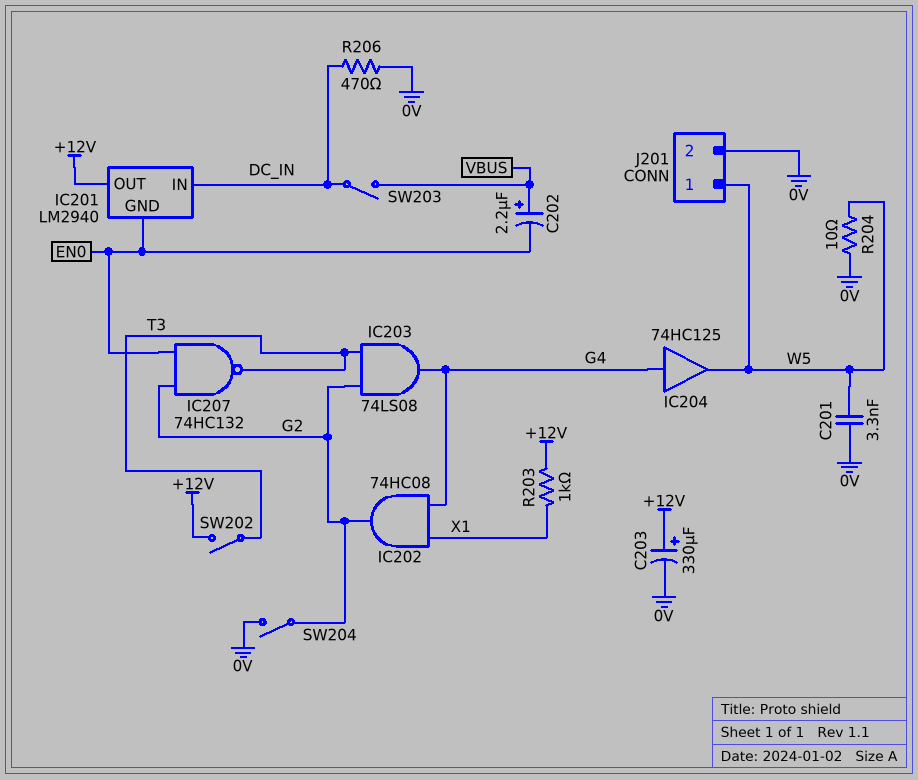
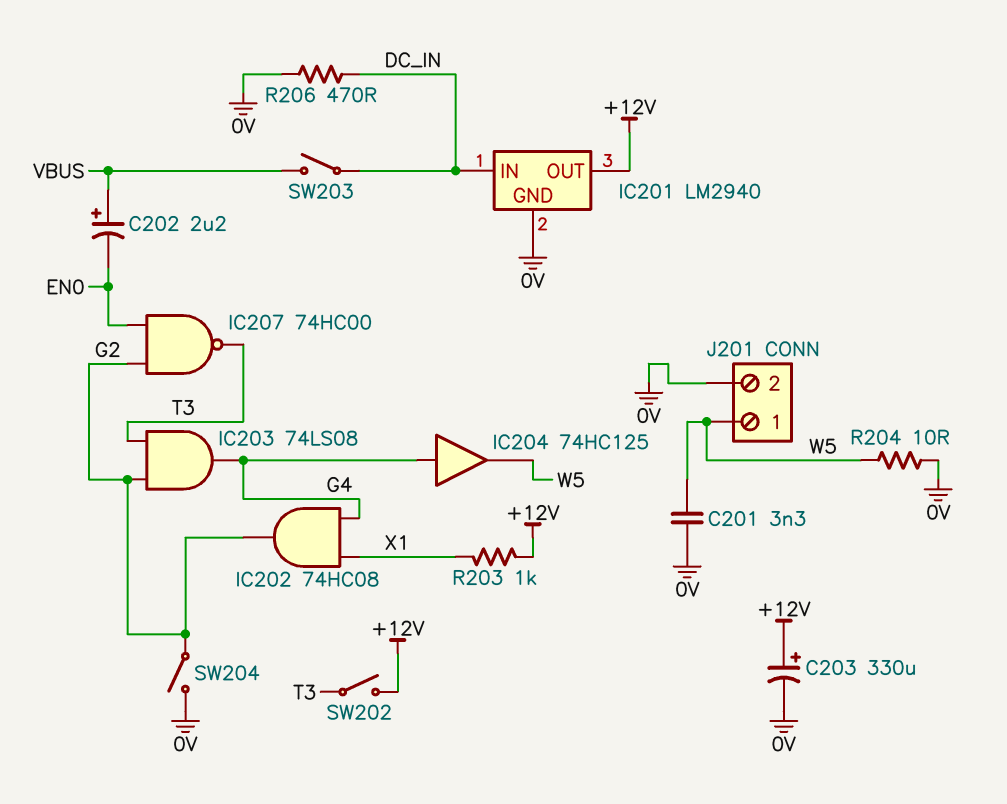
IC201 pin GND: EN0 -> 0V
IC207: NAND 74HC132 (in EN0, in G2, out T3) -> NAND 74HC00 (in EN0, in G2, out T3)

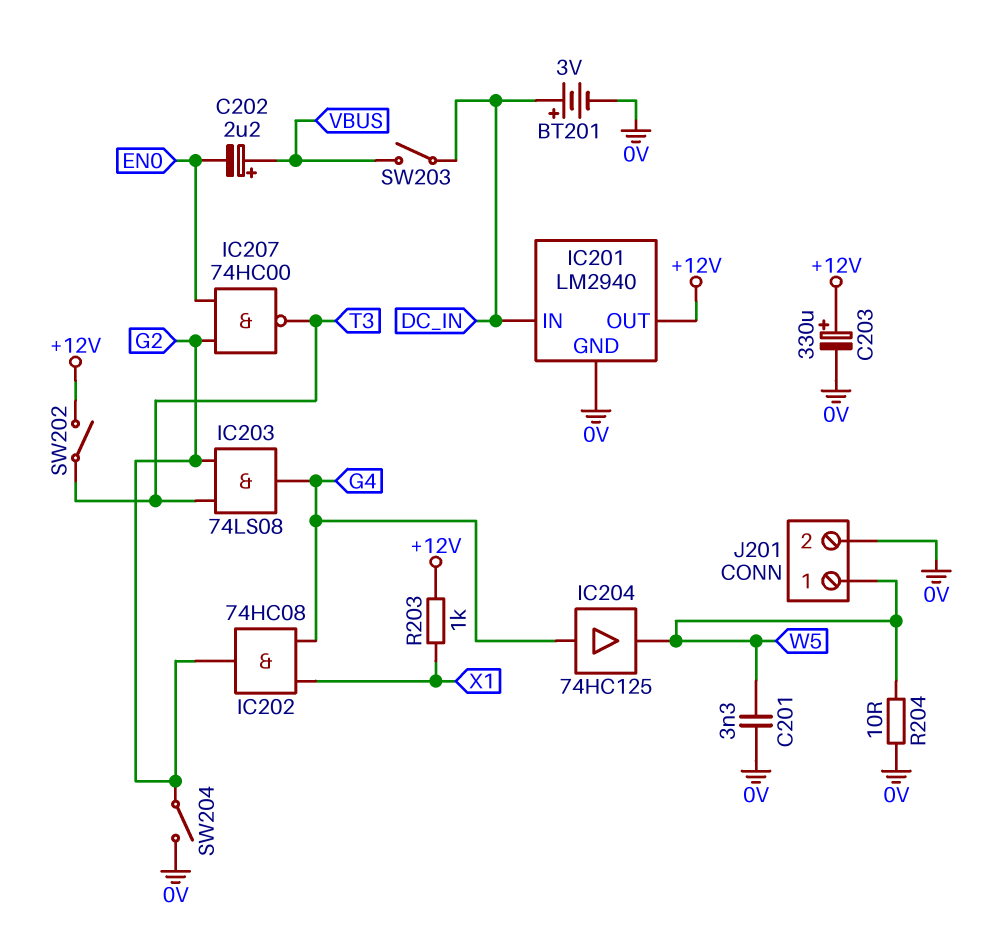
BT201: none -> 3V (plus DC_IN, minus 0V)
R206: 470 (0V, DC_IN) -> none

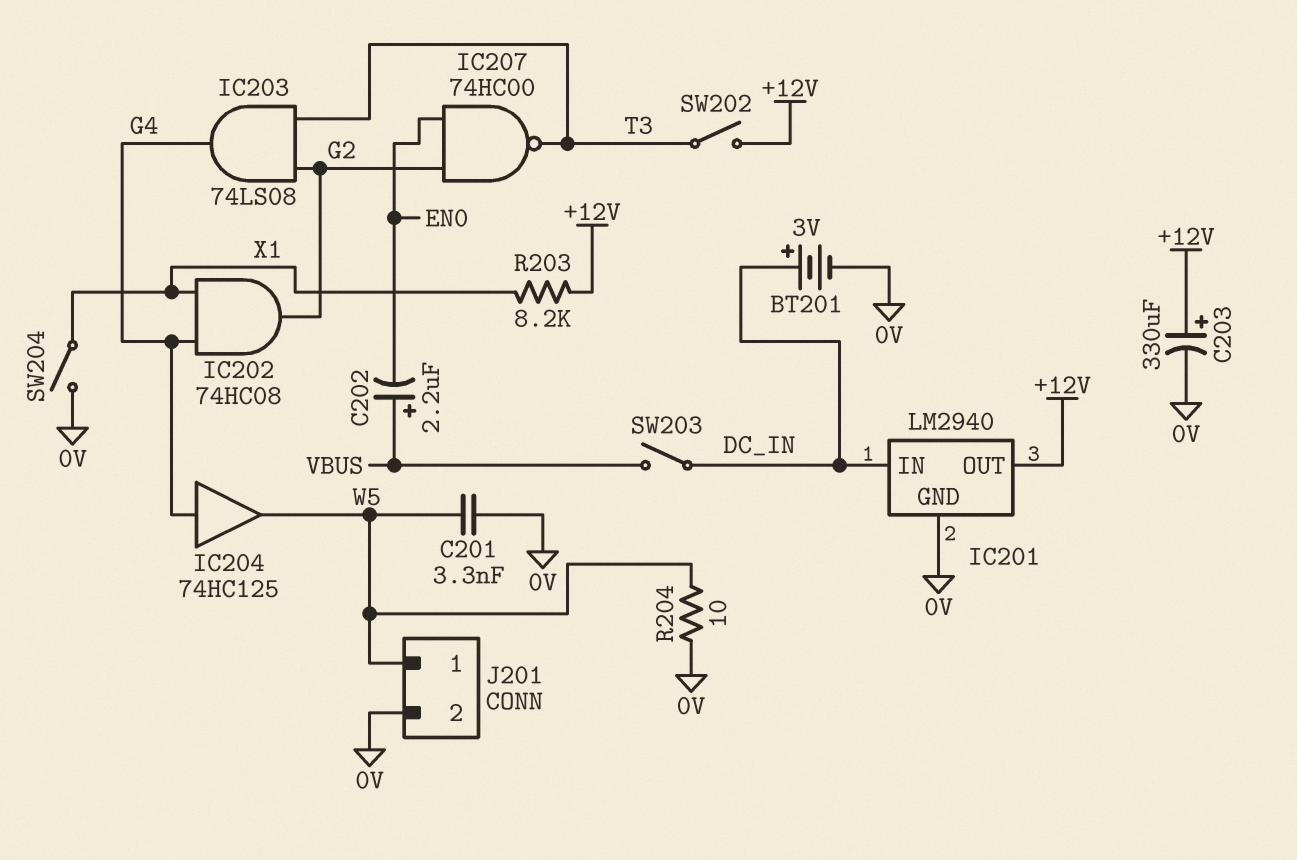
R203: 1k (+12V, X1) -> 8.2k (+12V, X1)
SW204: switch (0V, G2) -> switch (0V, X1)

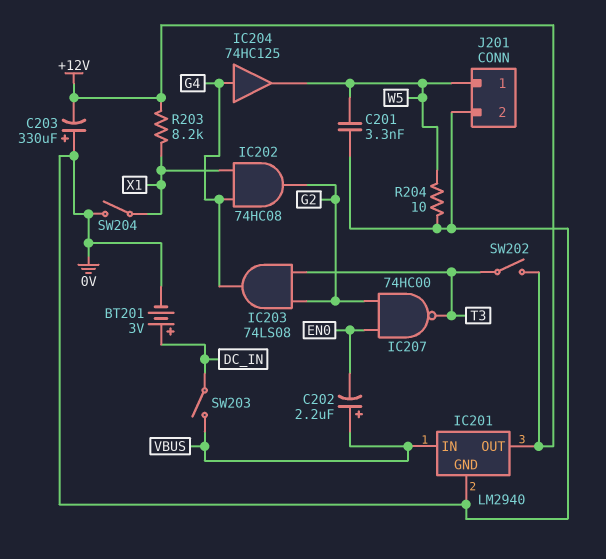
C203: 330uF (plus +12V, minus 0V) -> 330uF (plus 0V, minus +12V)
IC201 pin IN: DC_IN -> VBUS

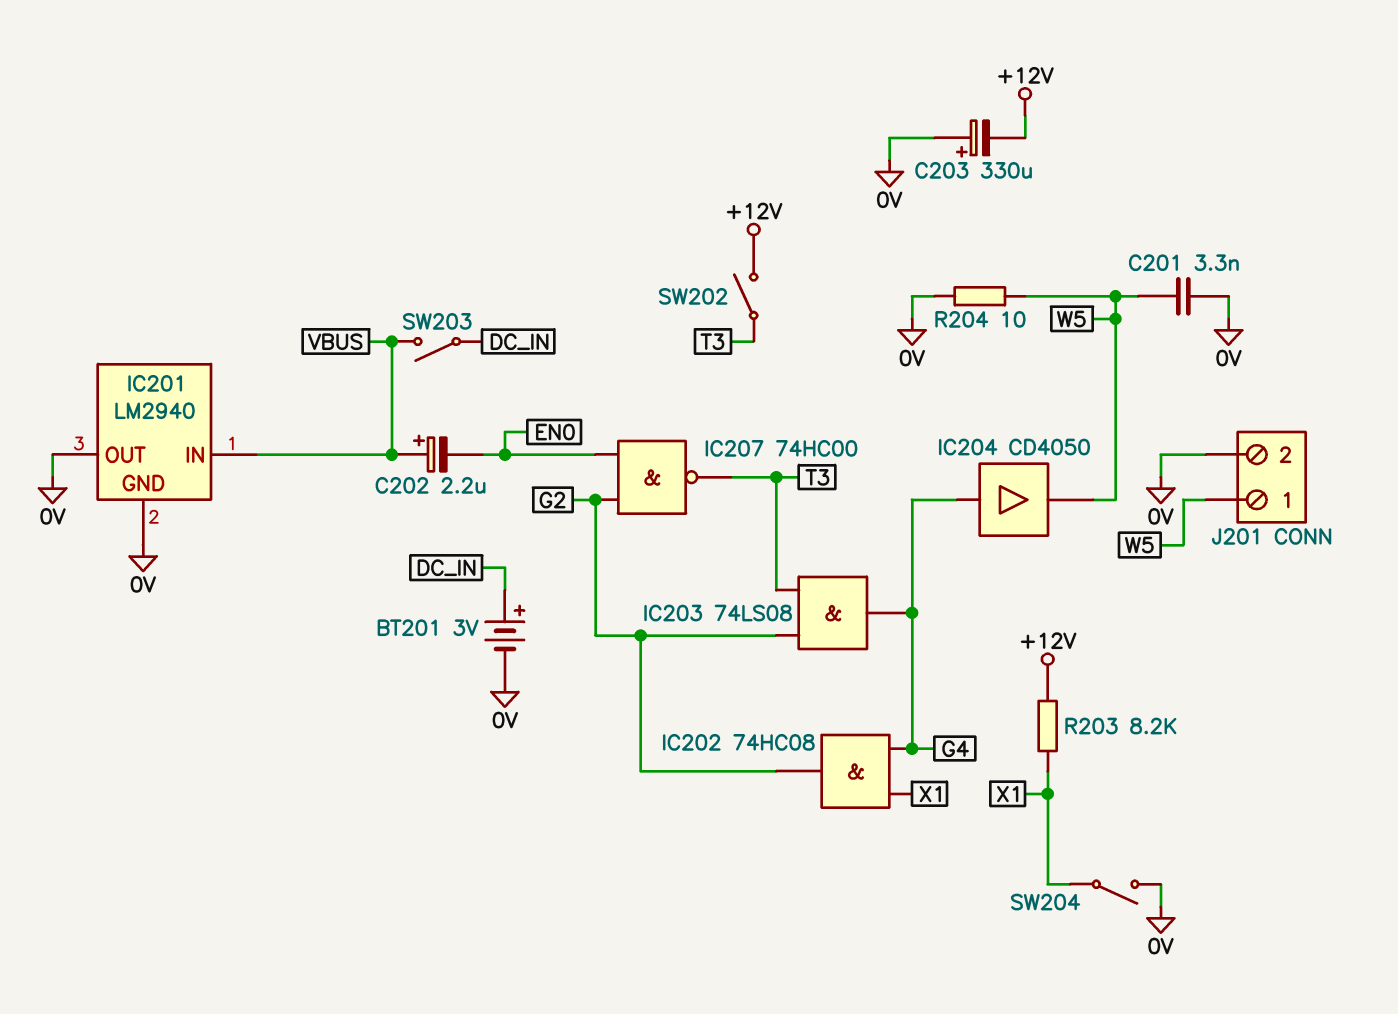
IC201 pin OUT: +12V -> 0V
IC204: buffer 74HC125 (in G4, out W5) -> buffer CD4050 (in G4, out W5)

